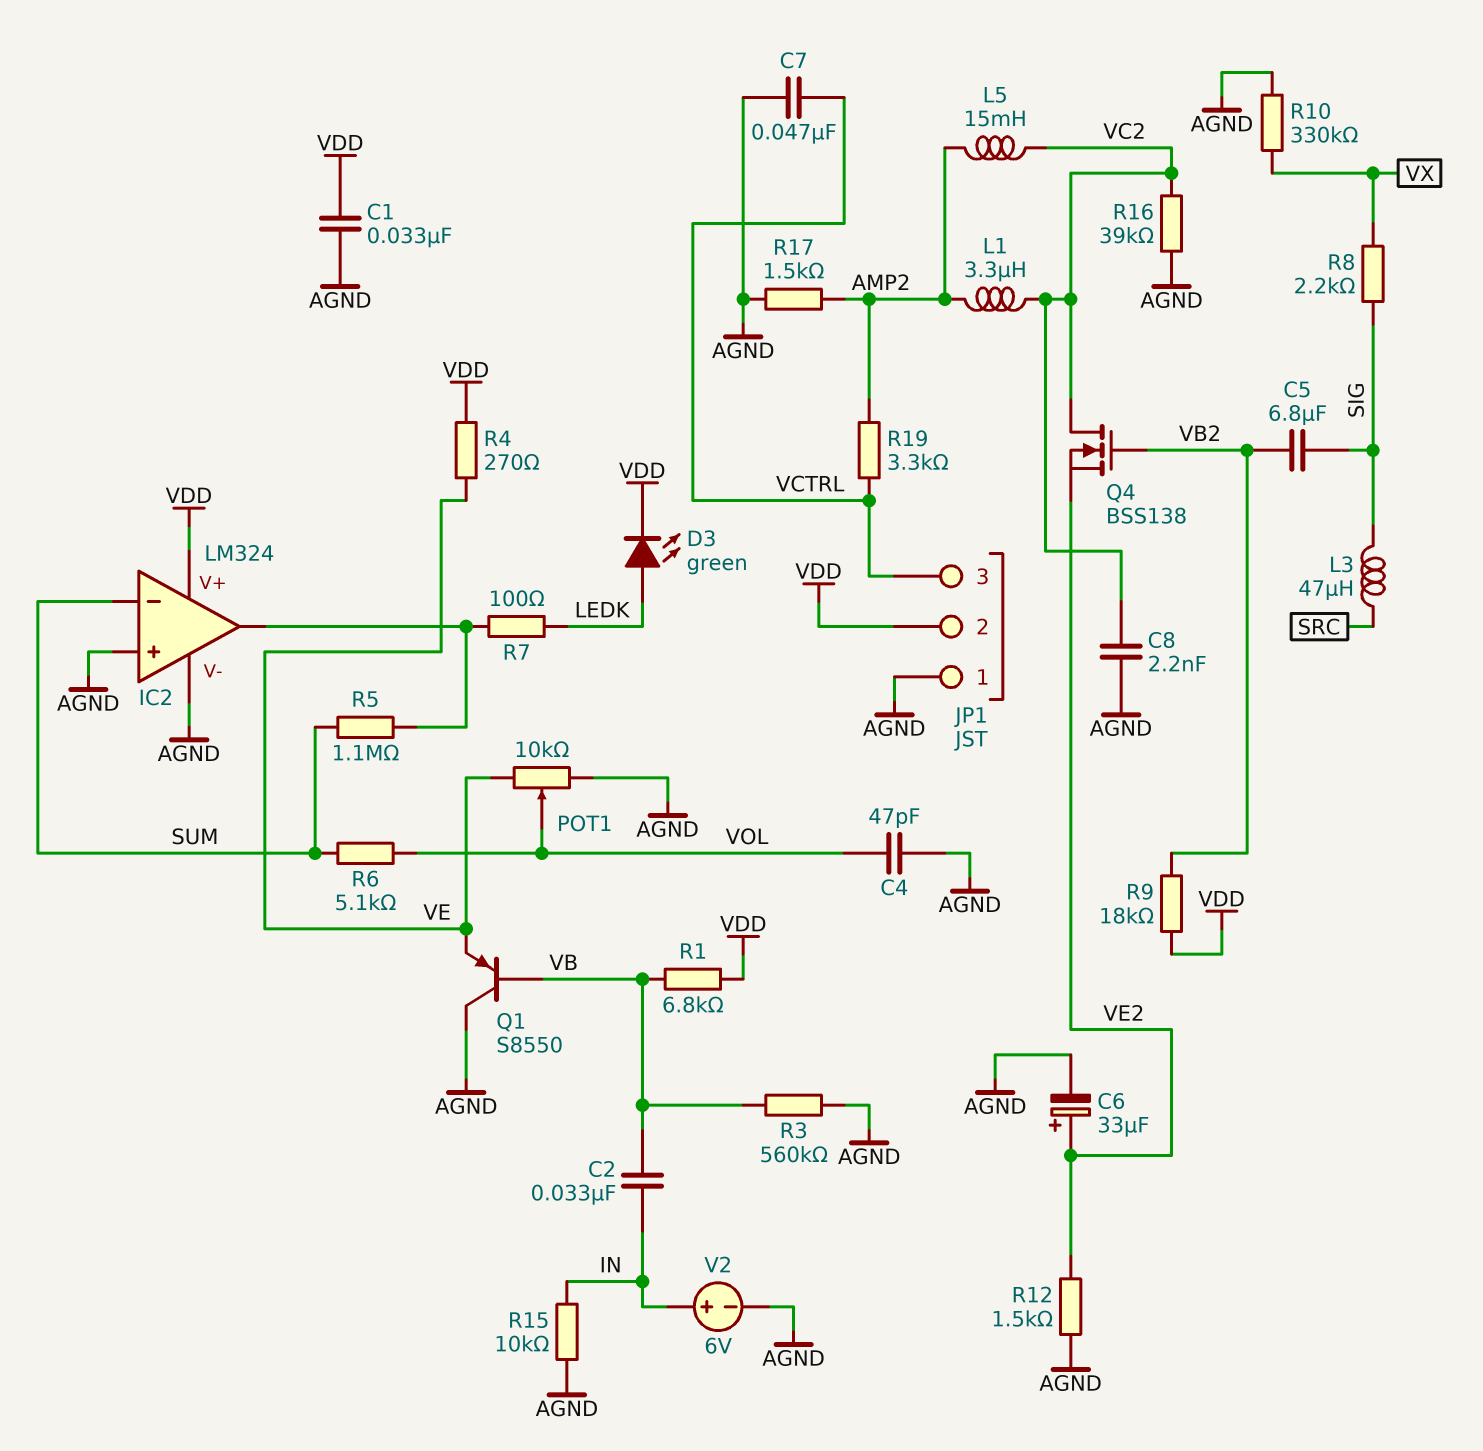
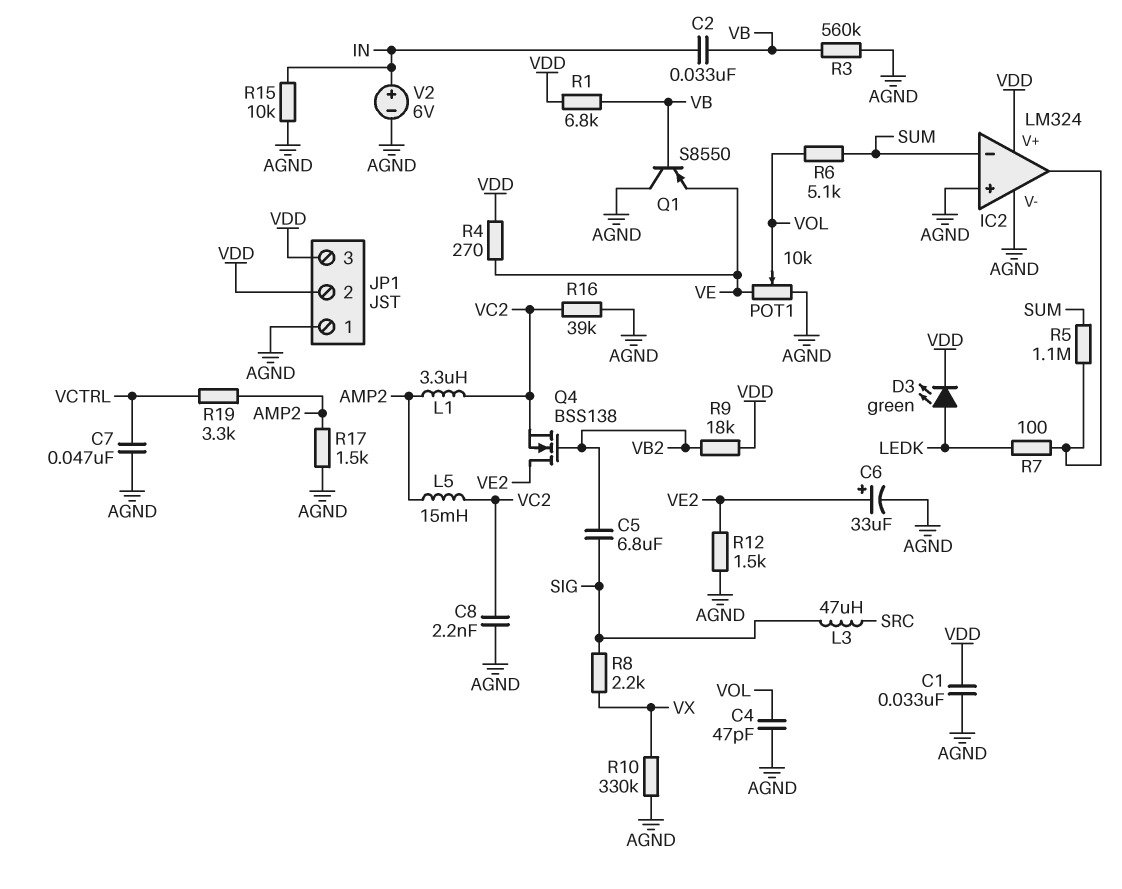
JP1 pin 3: VCTRL -> VDD
Q4: NMOS BSS138 (G VB2, D VC2, S VE2) -> NMOS BSS138 (G VB2, D VE2, S VC2)

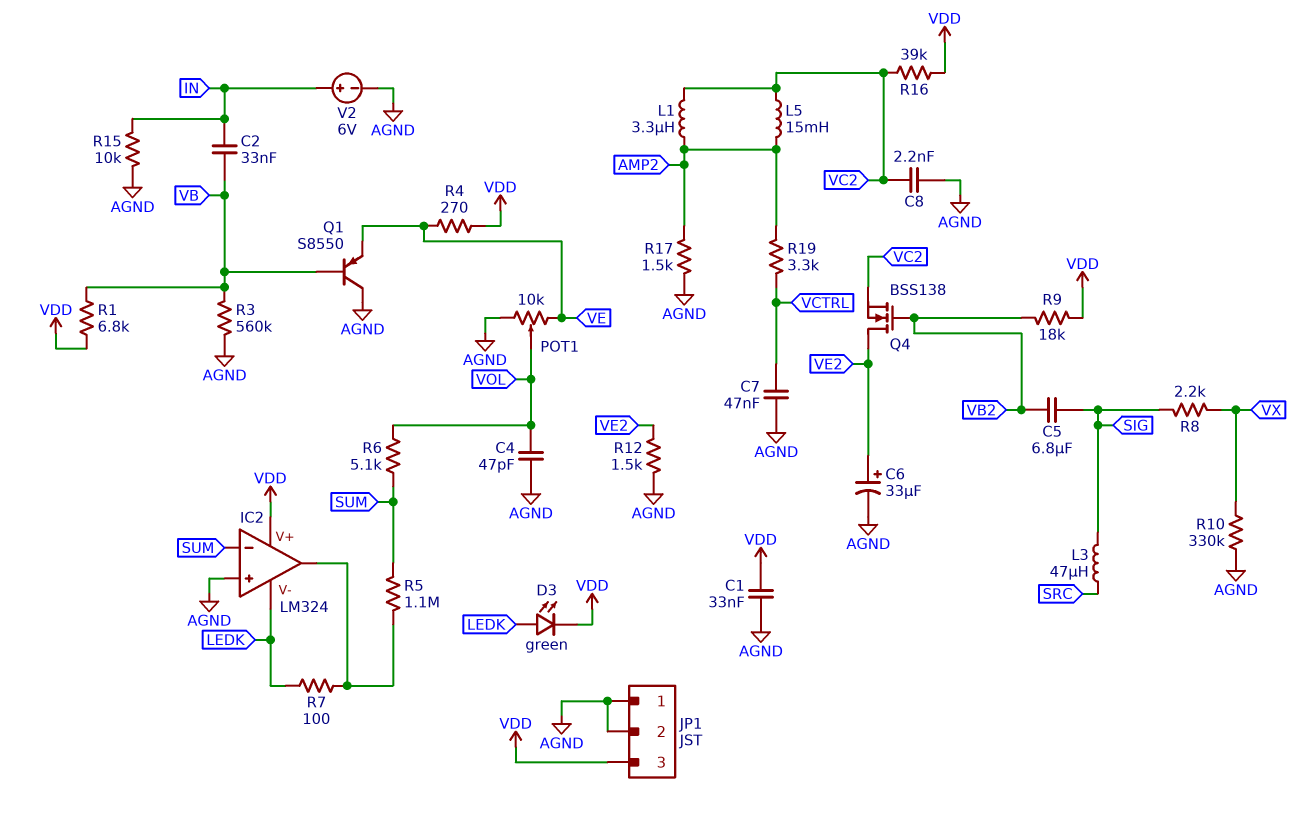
IC2 pin V-: AGND -> LEDK
JP1 pin 2: VDD -> AGND
R16: 39k (AGND, VC2) -> 39k (VC2, VDD)

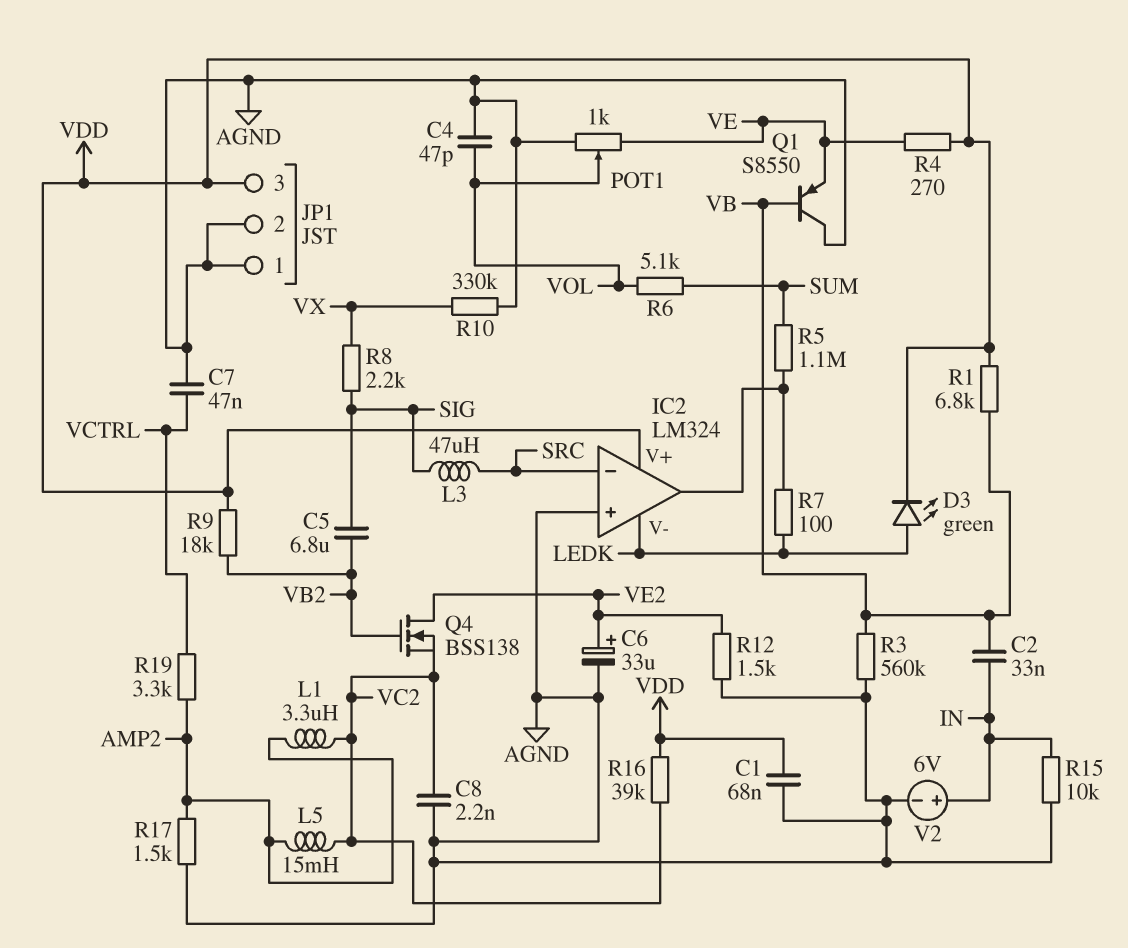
C1: 33nF (AGND, VDD) -> 68nF (AGND, VDD)
IC2 pin in-: SUM -> SRC
POT1: 10k (AGND, VE, wiper VOL) -> 1k (AGND, VE, wiper VOL)

